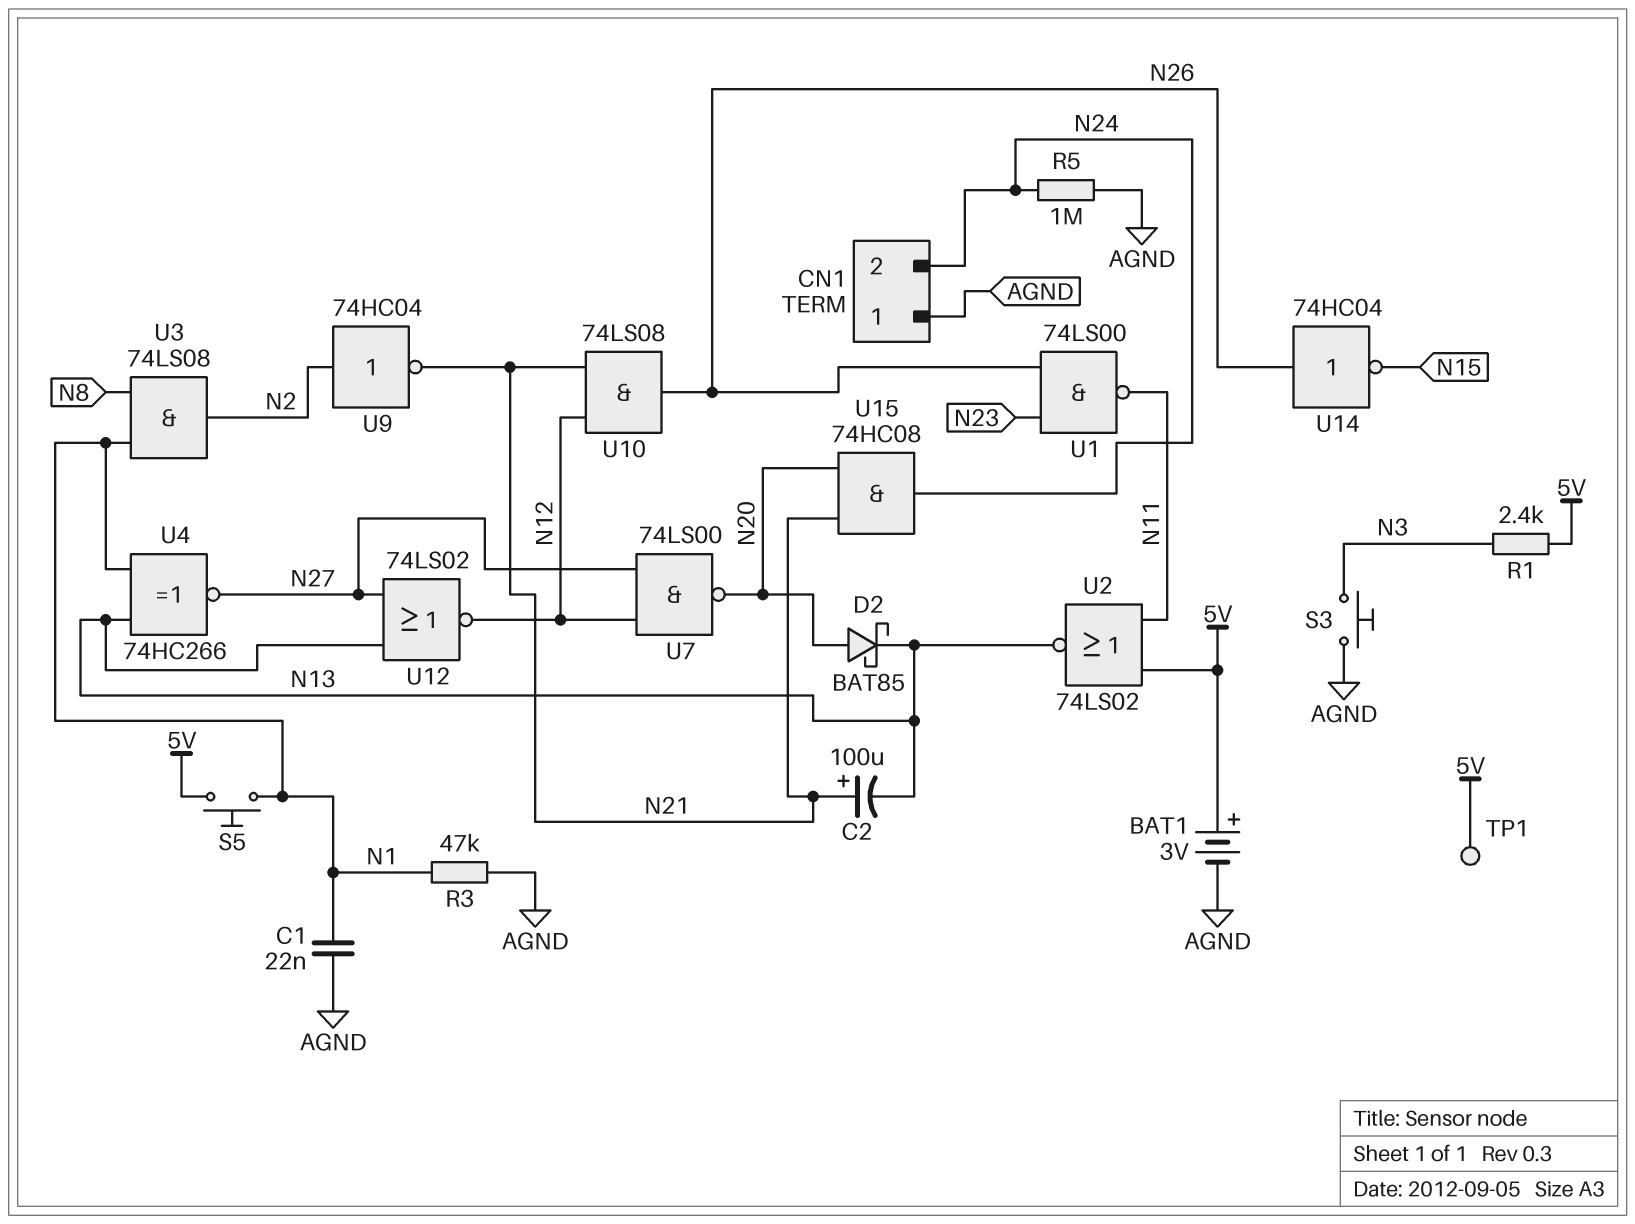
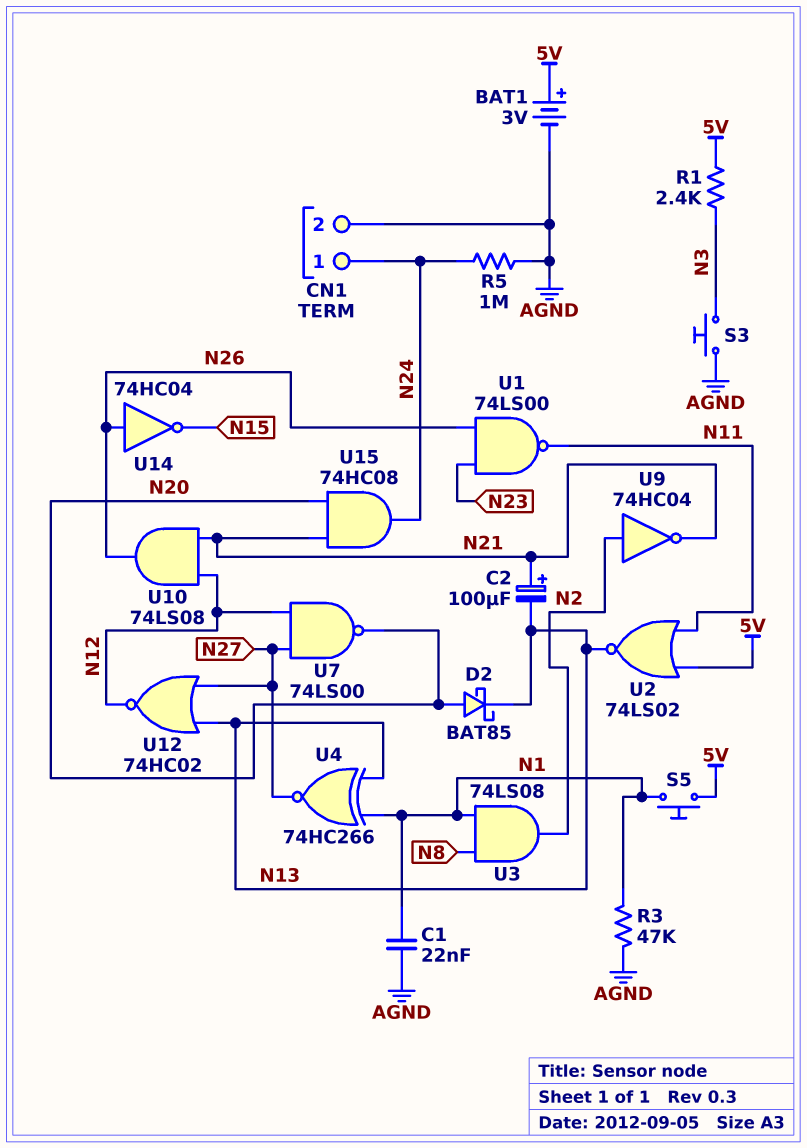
CN1 pin 1: AGND -> N24
CN1 pin 2: N24 -> AGND
TP1: test point (5V) -> none
U12: NOR 74LS02 (in N13, in N27, out N12) -> NOR 74HC02 (in N13, in N27, out N12)

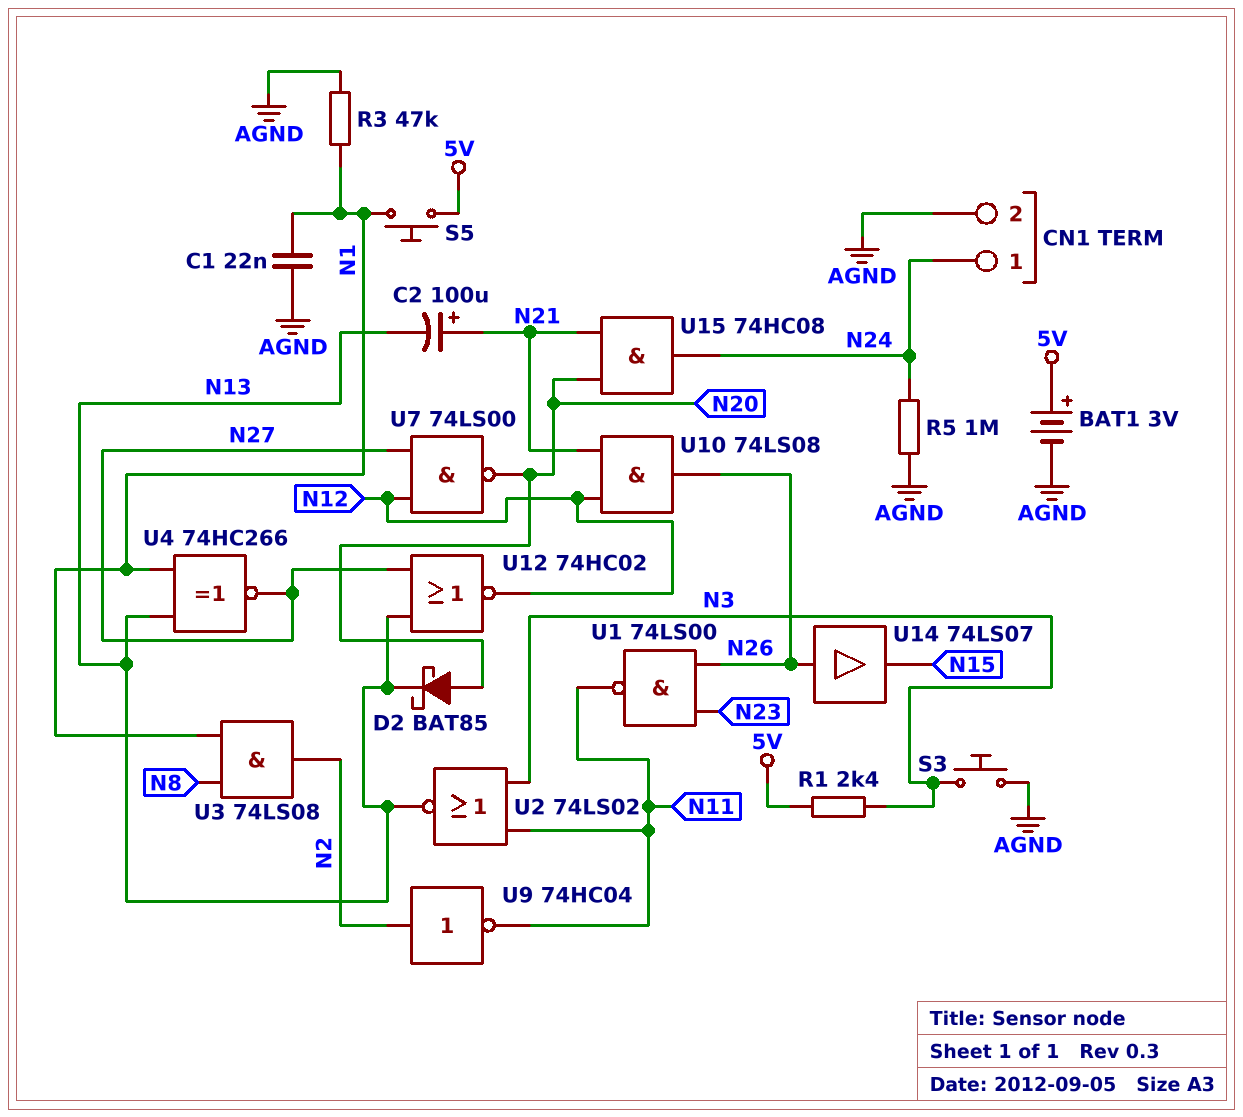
U2: NOR 74LS02 (in 5V, in N11, out N13) -> NOR 74LS02 (in N3, in N11, out N13)
U9: NOT 74HC04 (in N2, out N21) -> NOT 74HC04 (in N2, out N11)
U14: NOT 74HC04 (in N26, out N15) -> buffer 74LS07 (in N26, out N15)

